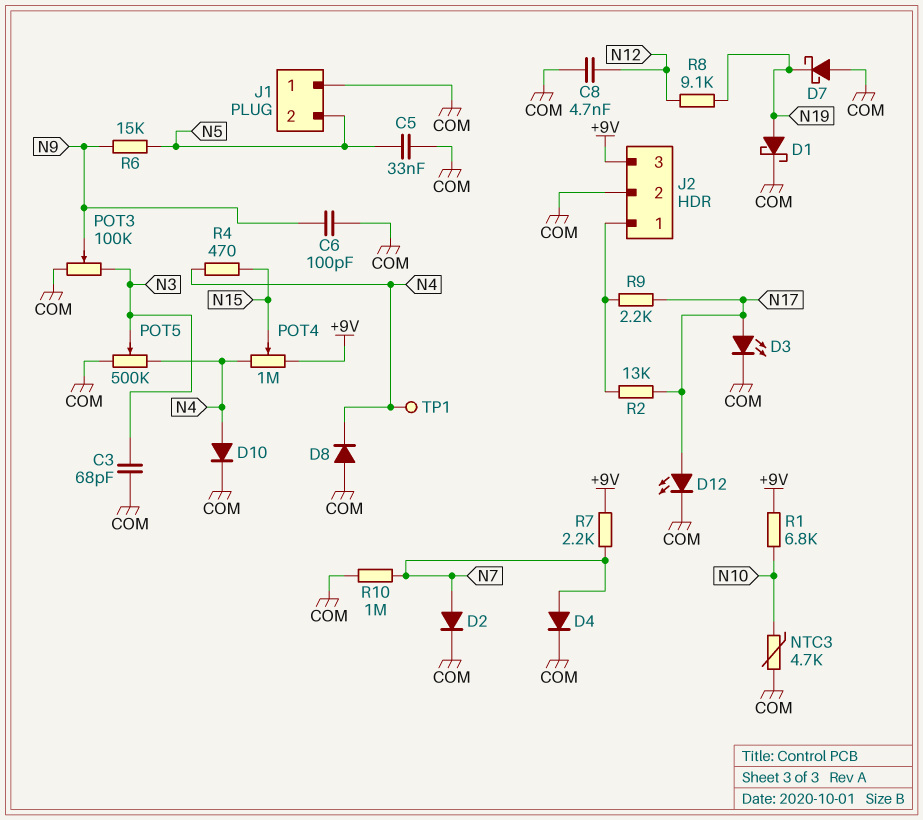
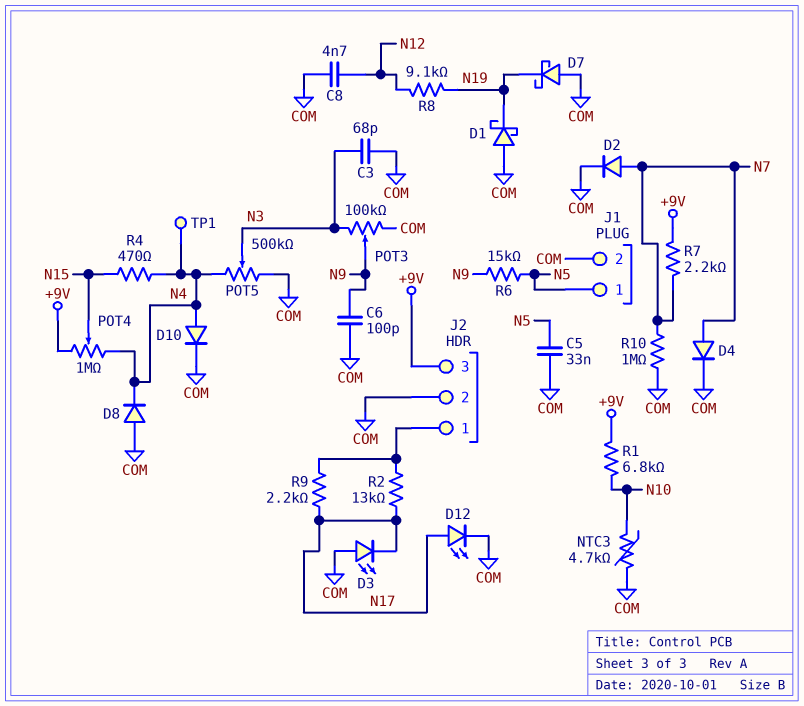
D1: schottky (A N19, K COM) -> schottky (A COM, K N19)
D3: LED (A N17, K COM) -> LED (A COM, K N17)
J1 pin 1: COM -> N5
J1 pin 2: N5 -> COM

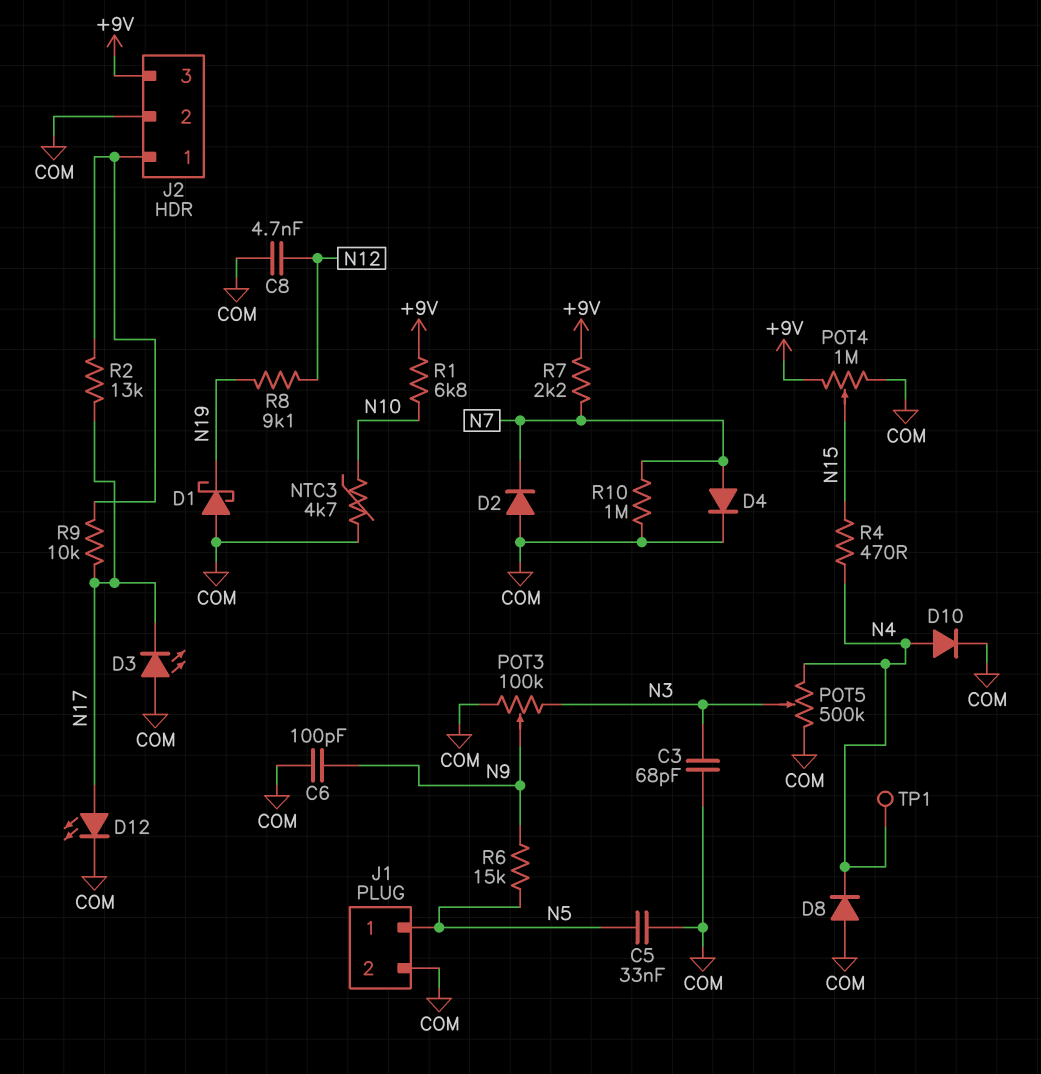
D2: diode (A N7, K COM) -> diode (A COM, K N7)
D7: schottky (A COM, K N19) -> none
POT4: 1M (+9V, N4, wiper N15) -> 1M (+9V, COM, wiper N15)
R9: 2.2k (J2/1, N17) -> 10k (J2/1, N17)

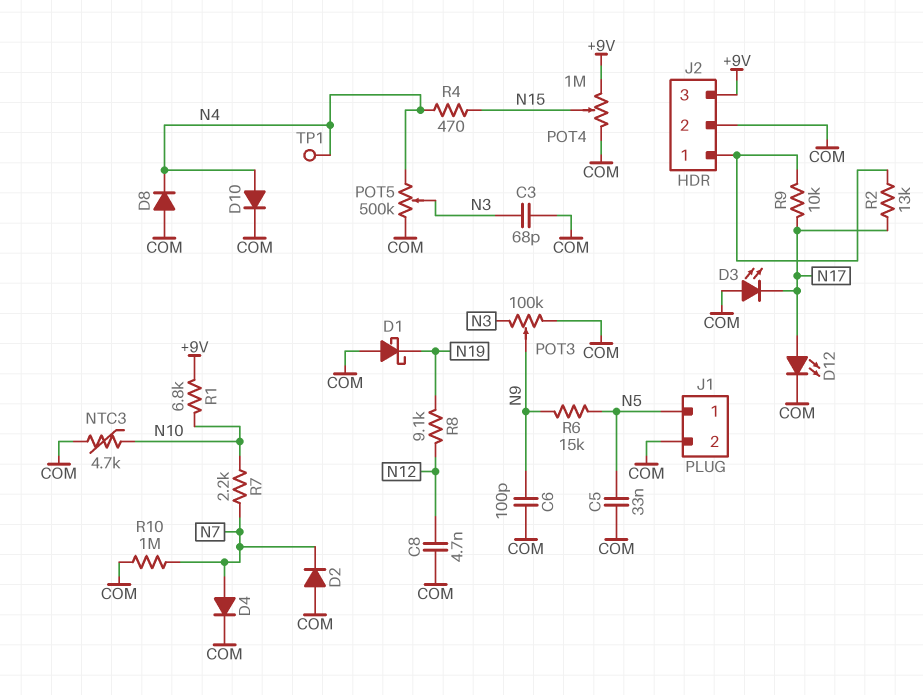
R7: 2.2k (+9V, N7) -> 2.2k (N7, N10)

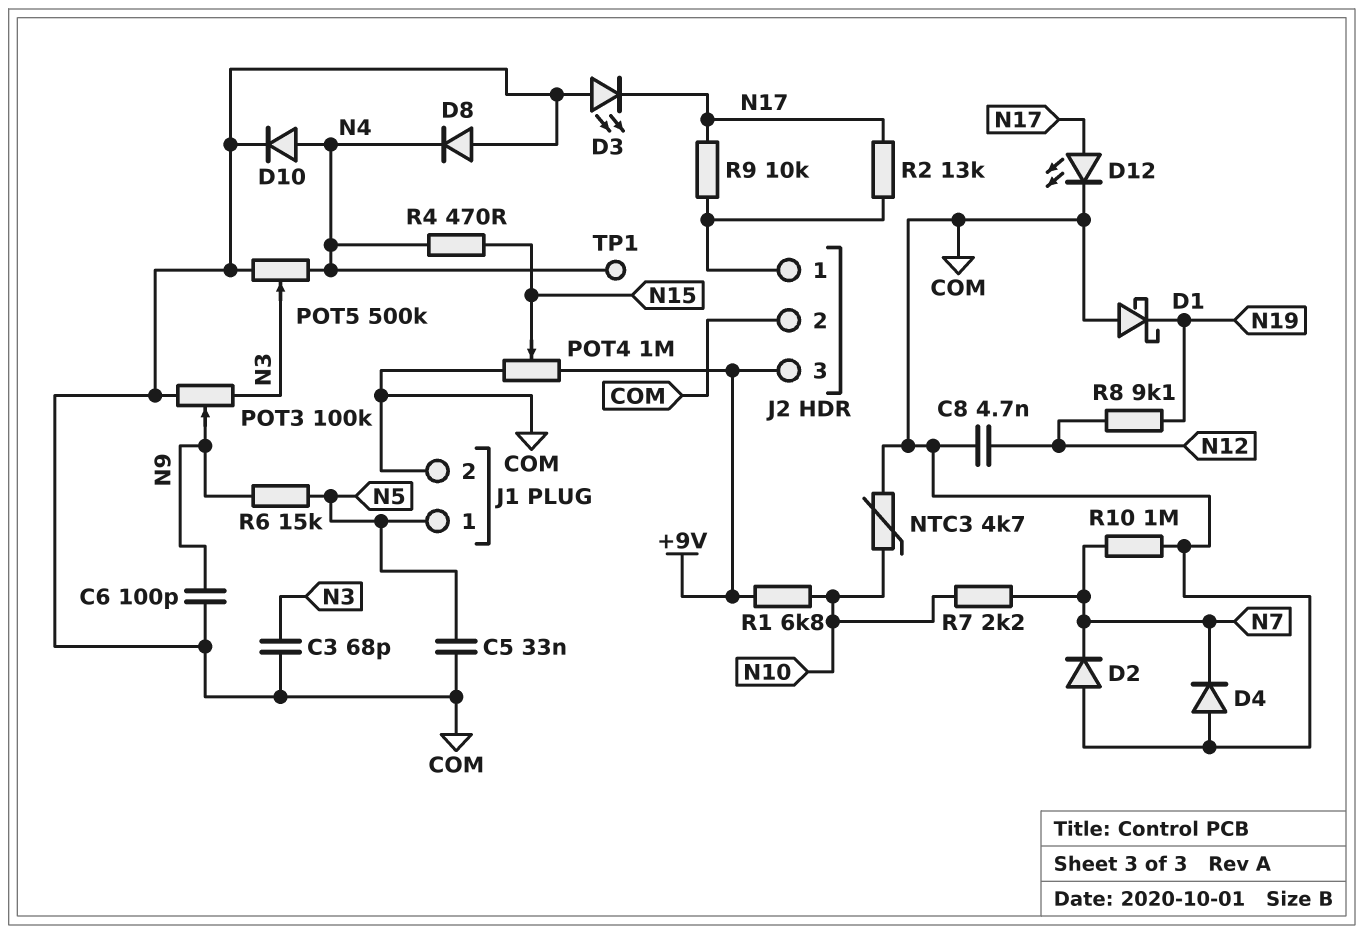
D4: diode (A N7, K COM) -> diode (A COM, K N7)

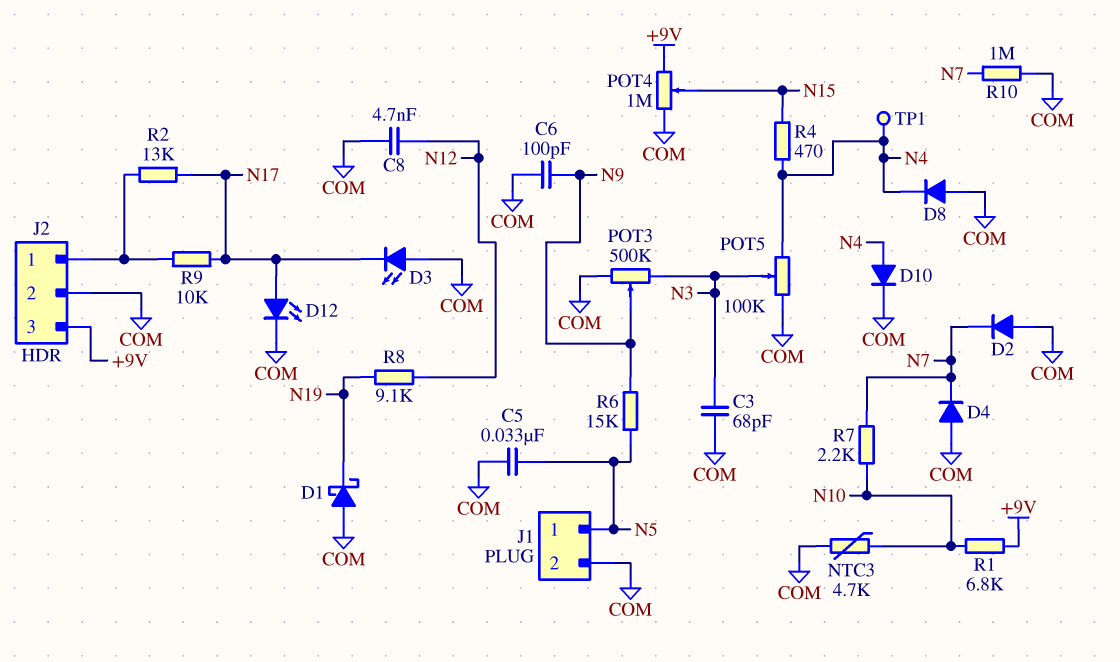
POT3: 100k (COM, N3, wiper N9) -> 500k (COM, N3, wiper N9)
POT5: 500k (COM, N4, wiper N3) -> 100k (COM, N4, wiper N3)

